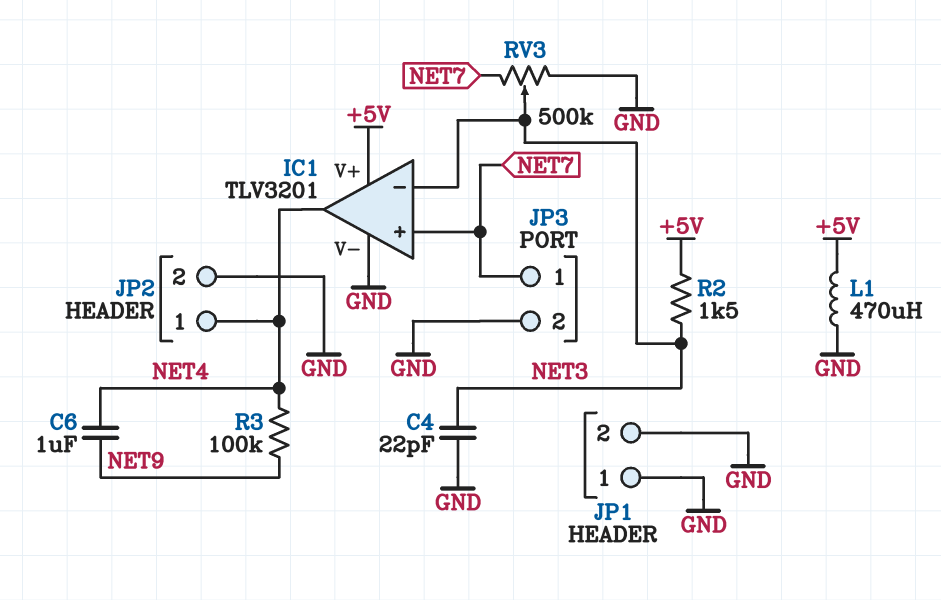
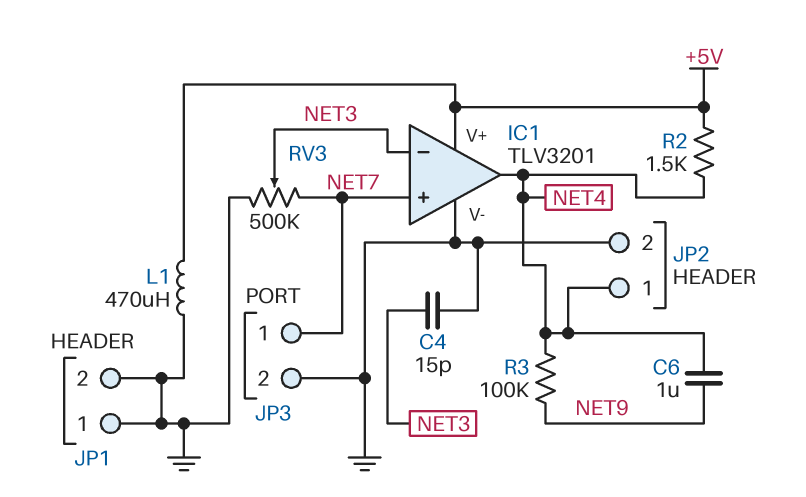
C4: 22pF (GND, NET3) -> 15pF (GND, NET3)
R2: 1.5k (+5V, NET3) -> 1.5k (+5V, NET4)

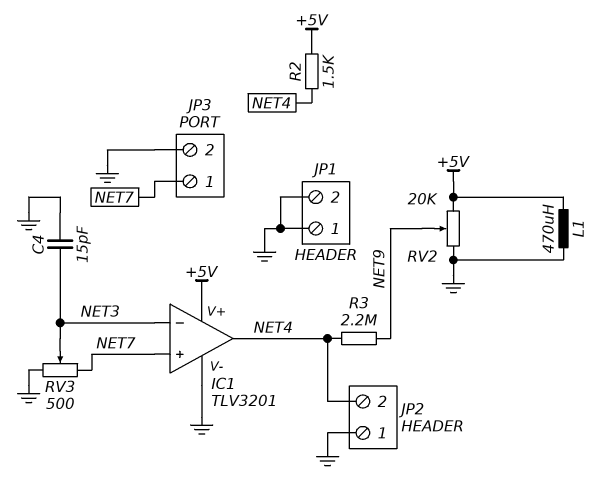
C6: 1uF (NET4, NET9) -> none
JP2 pin 1: NET4 -> GND
JP2 pin 2: GND -> NET4
R3: 100k (NET4, NET9) -> 2.2M (NET4, NET9)
RV2: none -> 20k (+5V, GND, wiper NET9)
RV3: 500k (GND, NET7, wiper NET3) -> 500 (GND, NET7, wiper NET3)

